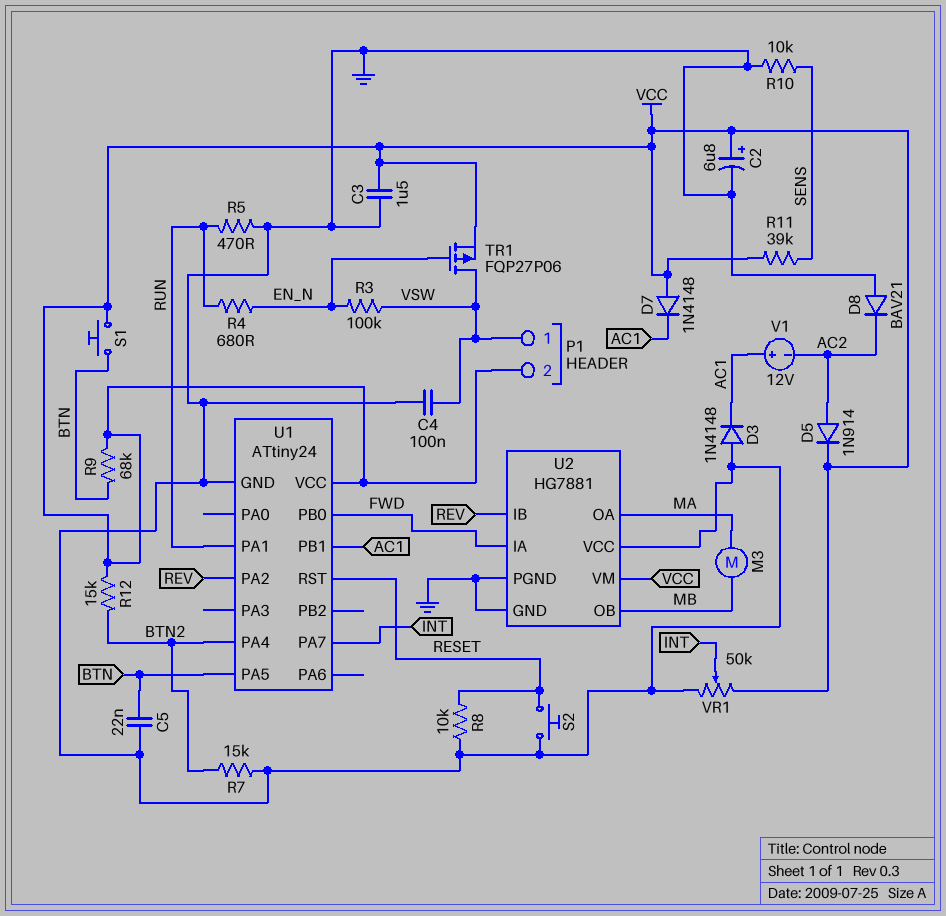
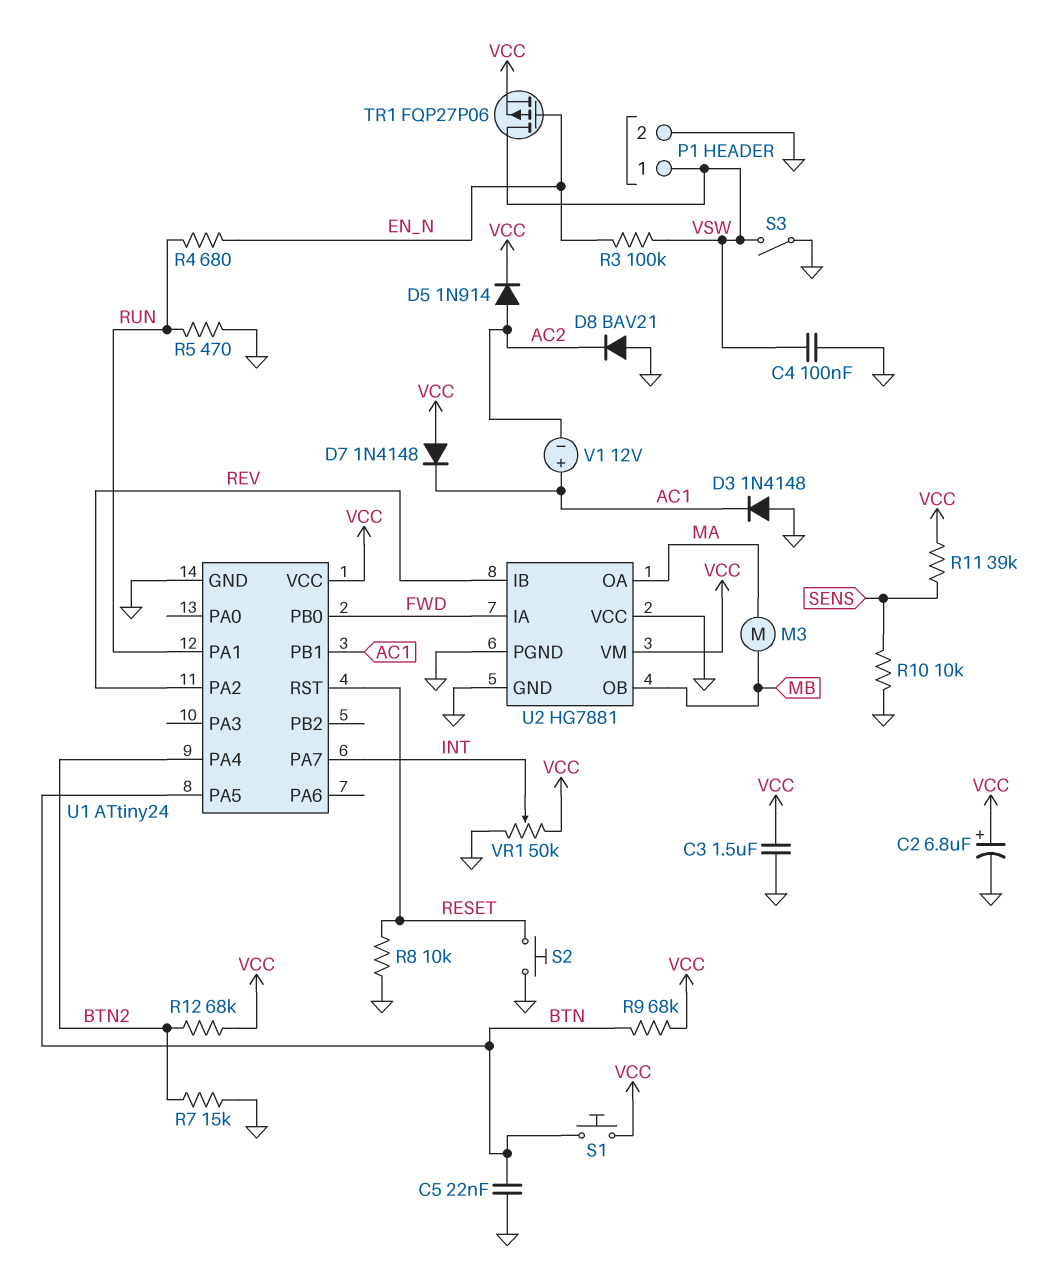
P1 pin 2: VCC -> GND
R12: 15k (BTN2, VCC) -> 68k (BTN2, VCC)
S3: none -> switch (GND, VSW)

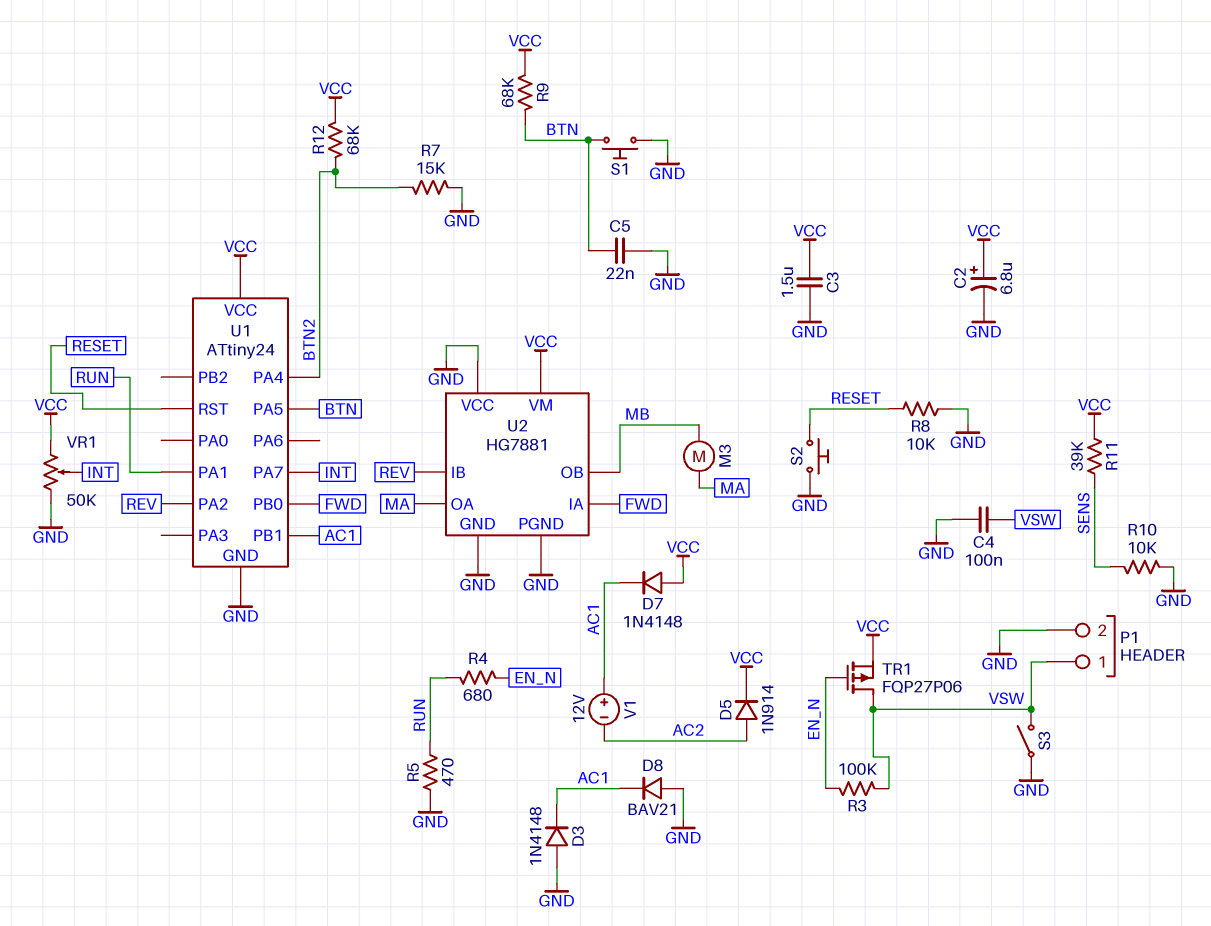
D8: diode BAV21 (A GND, K AC2) -> diode BAV21 (A GND, K AC1)
S1: button (BTN, VCC) -> button (BTN, GND)

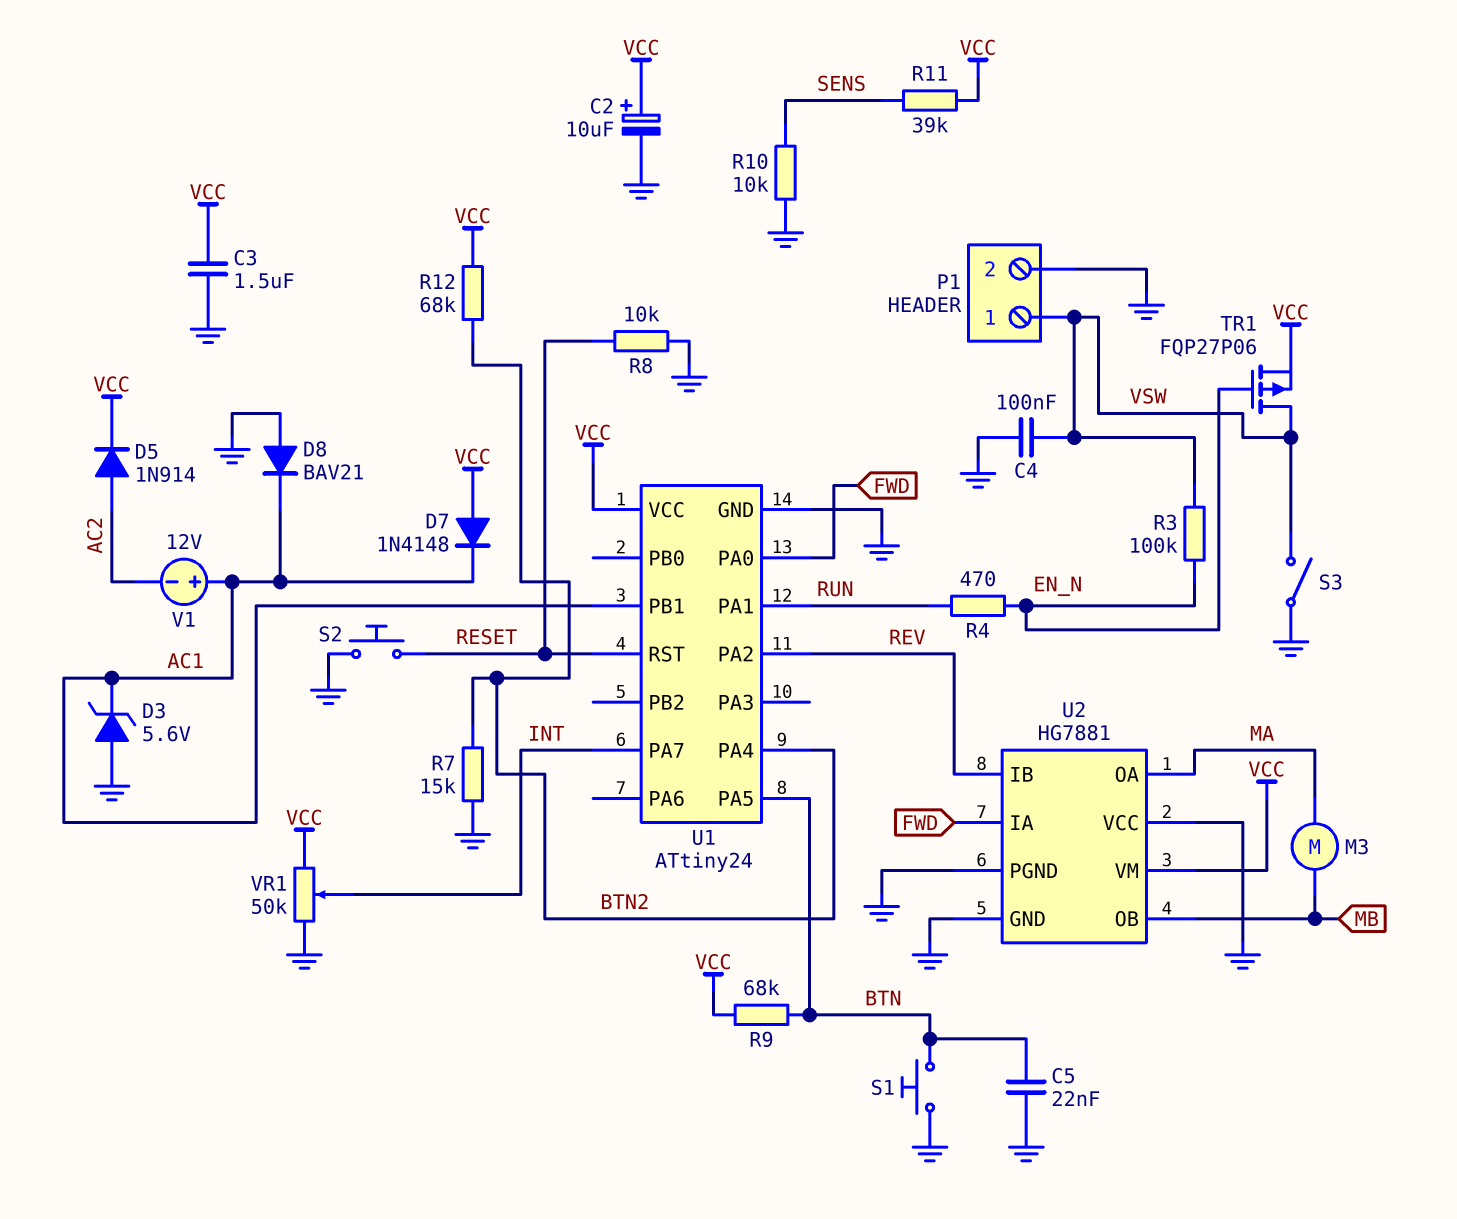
C2: 6.8uF (plus VCC, minus GND) -> 10uF (plus VCC, minus GND)
D3: diode 1N4148 (A GND, K AC1) -> zener 5.6V (A GND, K AC1)
R4: 680 (EN_N, RUN) -> 470 (EN_N, RUN)
R5: 470 (GND, RUN) -> none
U1 pin PA0: none -> FWD
U1 pin PB0: FWD -> none

